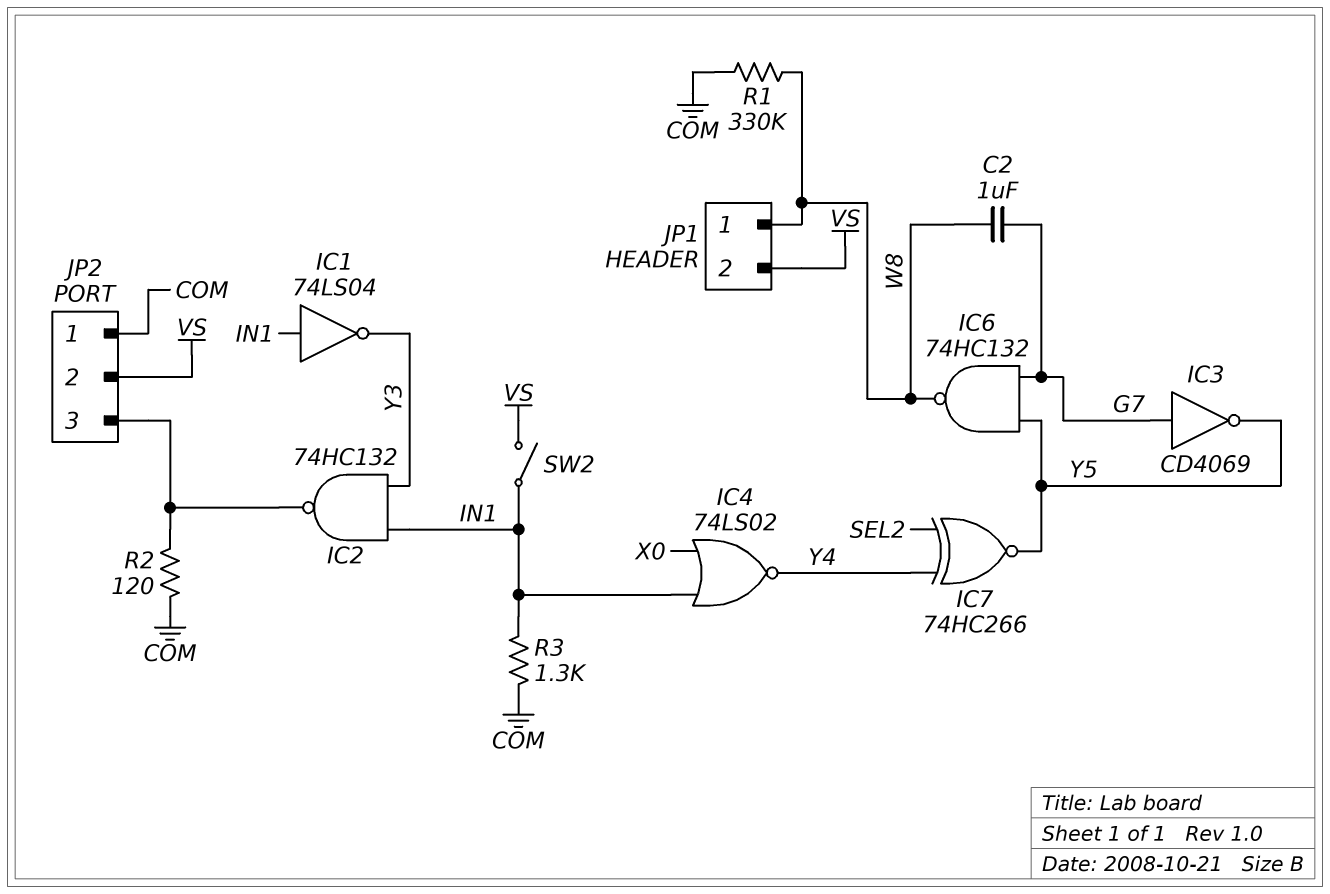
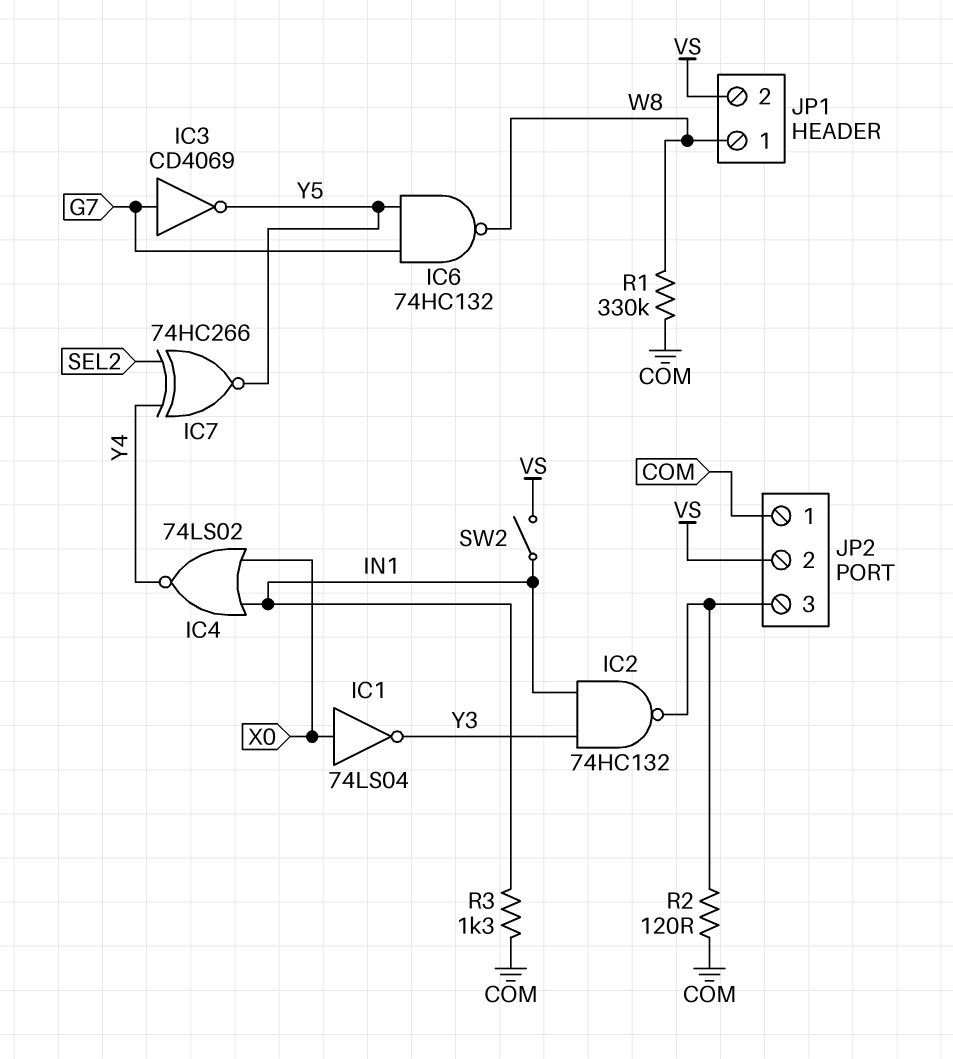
C2: 1uF (G7, W8) -> none
IC1: NOT 74LS04 (in IN1, out Y3) -> NOT 74LS04 (in X0, out Y3)

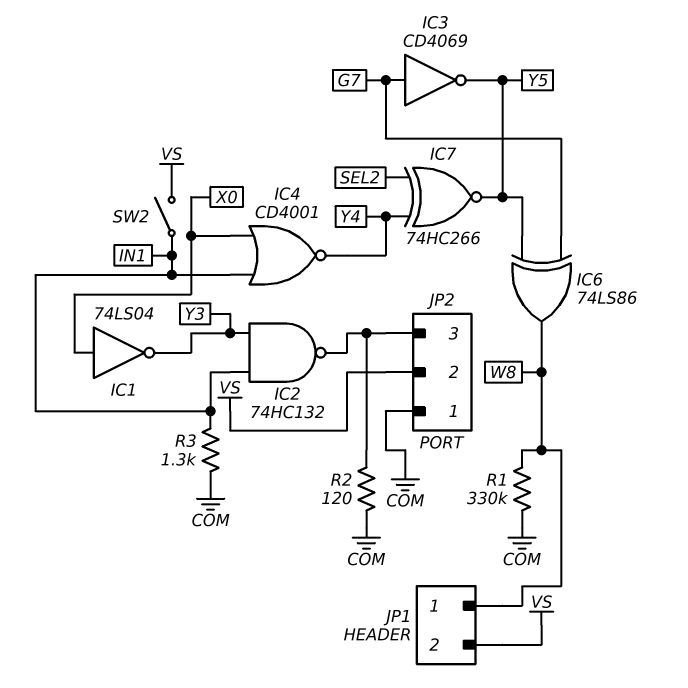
IC4: NOR 74LS02 (in IN1, in X0, out Y4) -> NOR CD4001 (in IN1, in X0, out Y4)
IC6: NAND 74HC132 (in G7, in Y5, out W8) -> XOR 74LS86 (in G7, in Y5, out W8)

